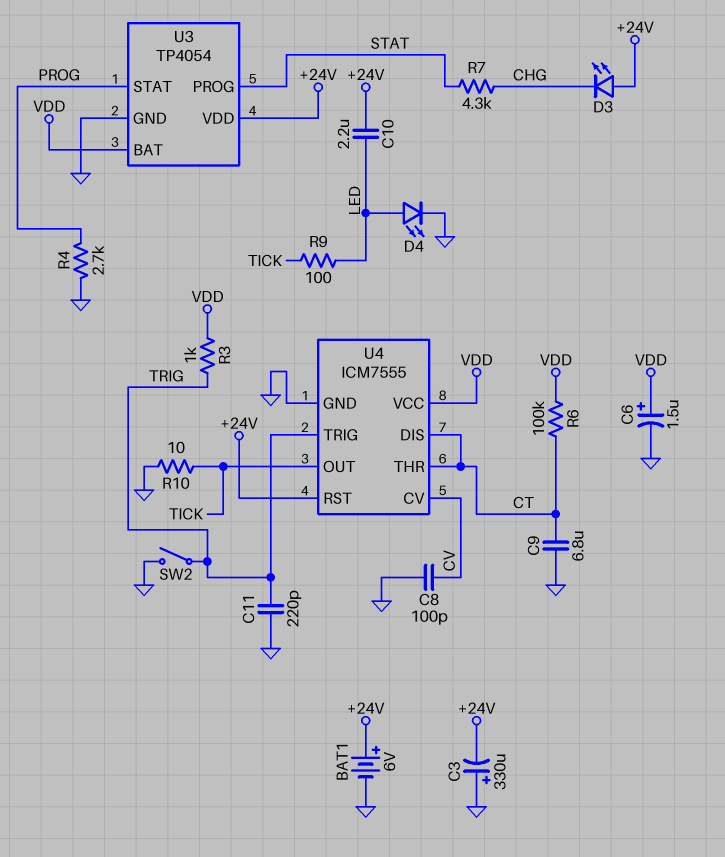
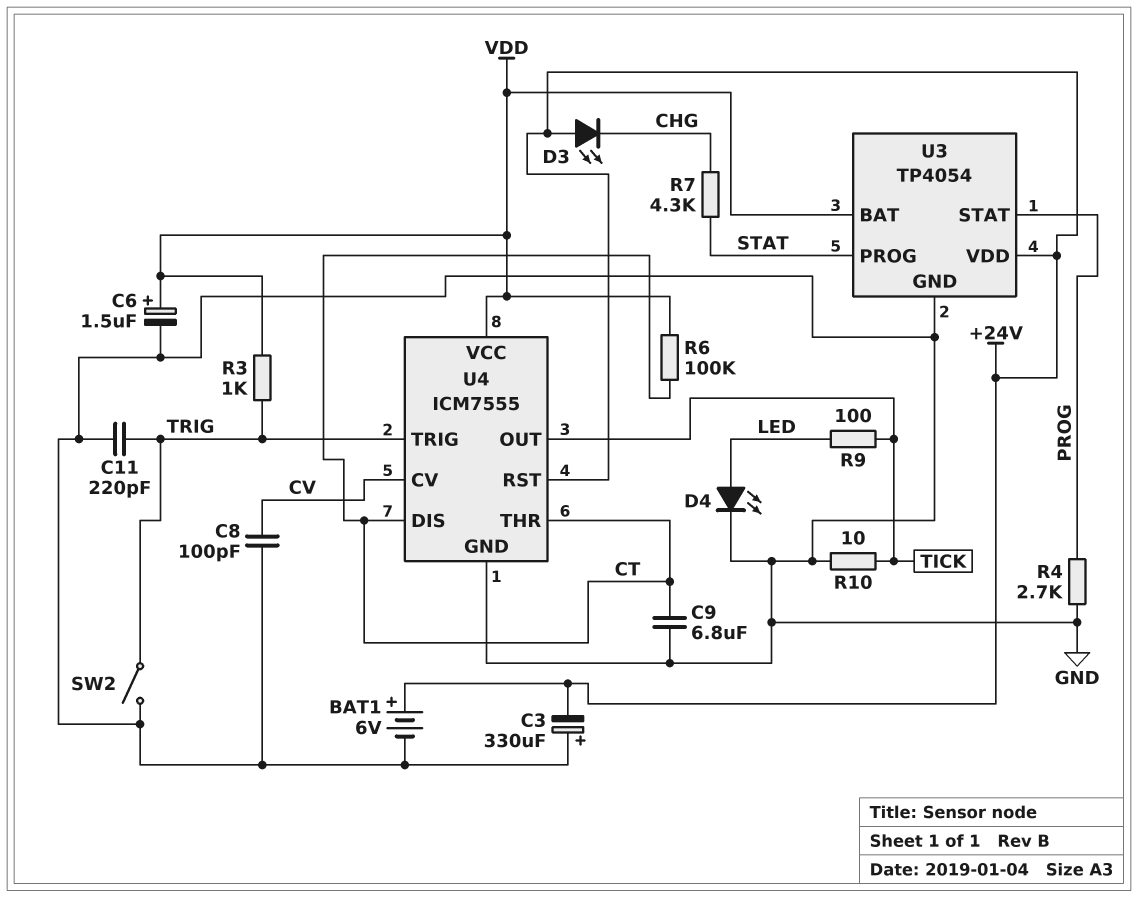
C10: 2.2uF (+24V, LED) -> none

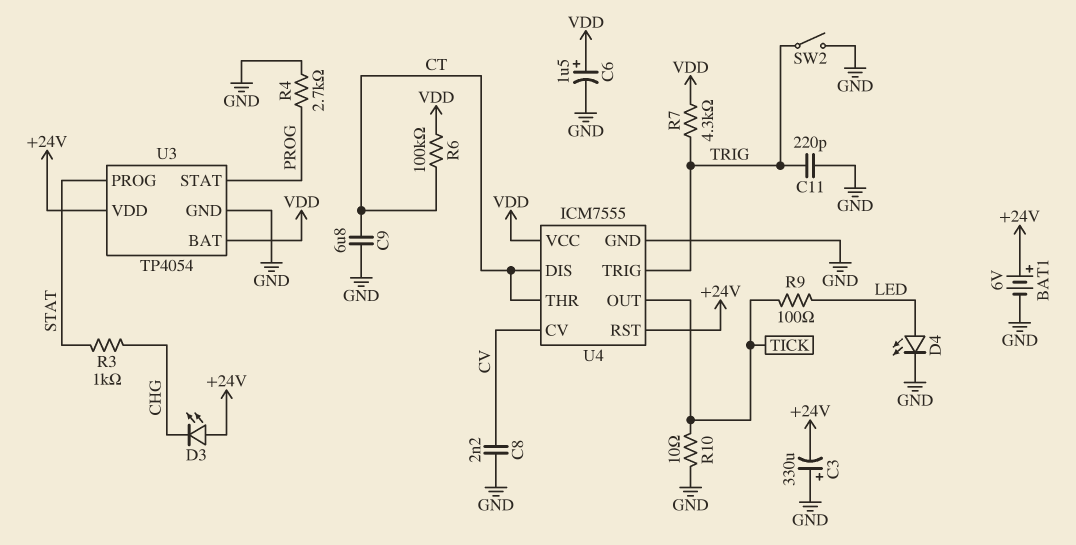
C8: 100pF (CV, GND) -> 2.2nF (CV, GND)
R3: 1k (TRIG, VDD) -> 1k (CHG, STAT)
R7: 4.3k (CHG, STAT) -> 4.3k (TRIG, VDD)

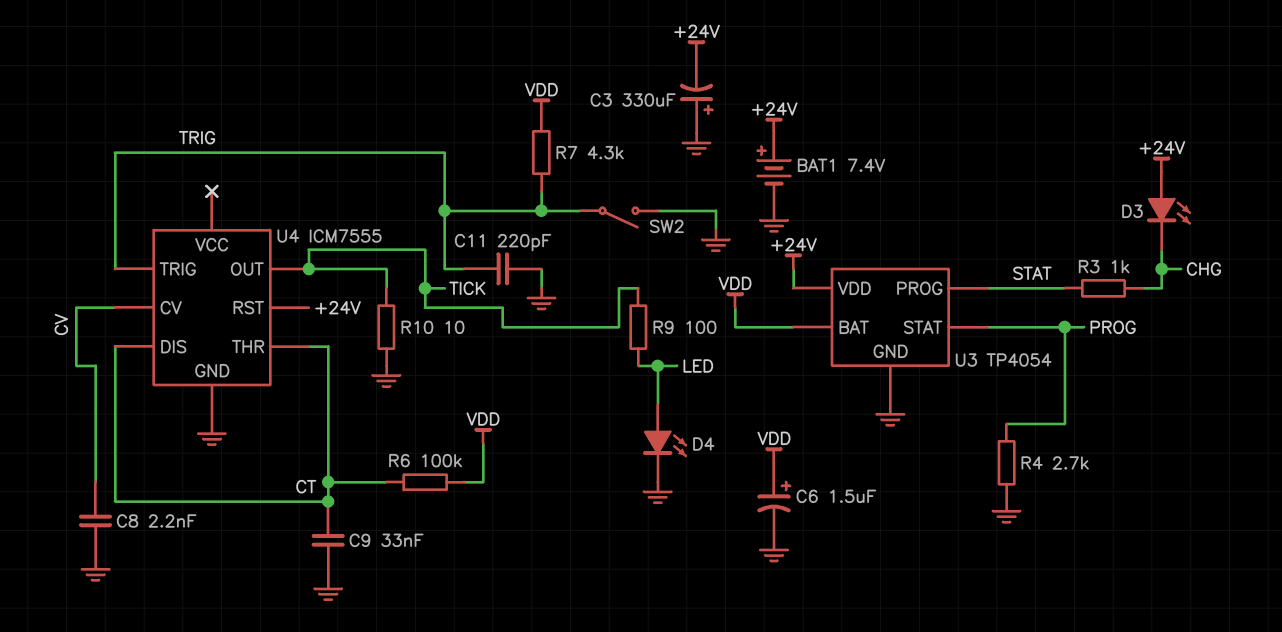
BAT1: 6V (plus +24V, minus GND) -> 7.4V (plus +24V, minus GND)
C9: 6.8uF (CT, GND) -> 33nF (CT, GND)
U4 pin VCC: VDD -> none

